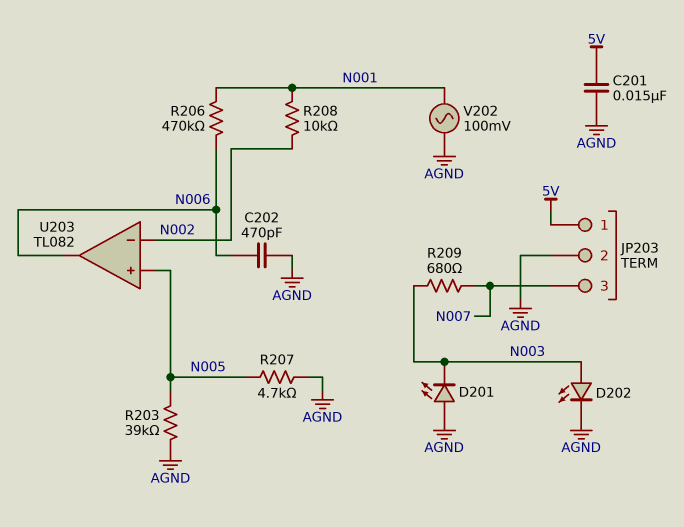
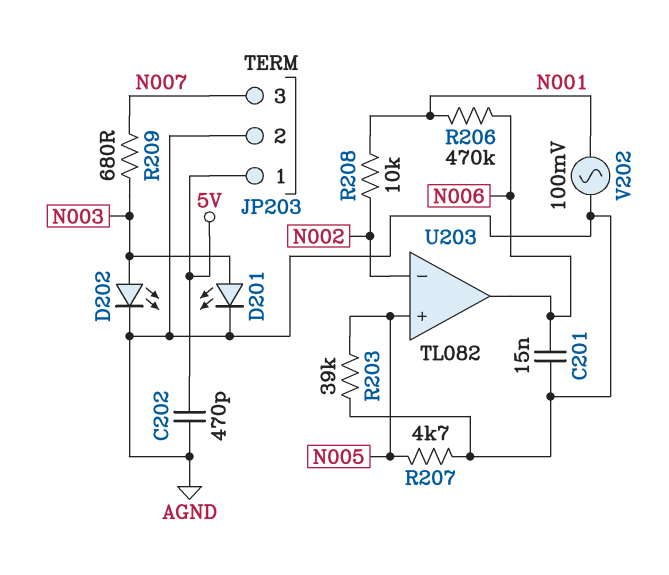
C201: 15nF (5V, AGND) -> 15nF (AGND, N006)
C202: 470pF (AGND, N006) -> 470pF (5V, AGND)
D201: LED (A AGND, K N003) -> LED (A N003, K AGND)

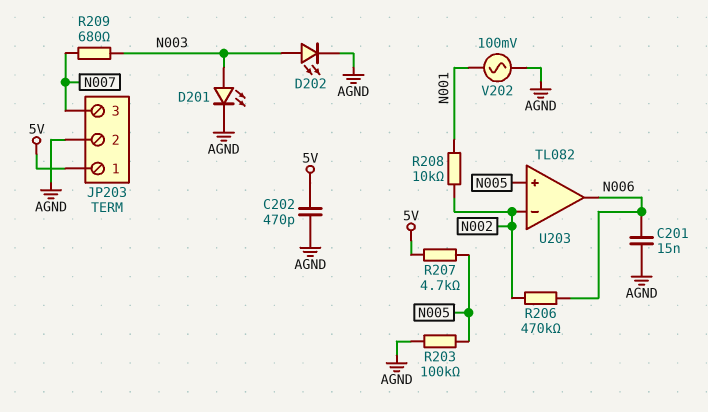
R203: 39k (AGND, N005) -> 100k (AGND, N005)
R206: 470k (N001, N006) -> 470k (N002, N006)
R207: 4.7k (AGND, N005) -> 4.7k (5V, N005)

